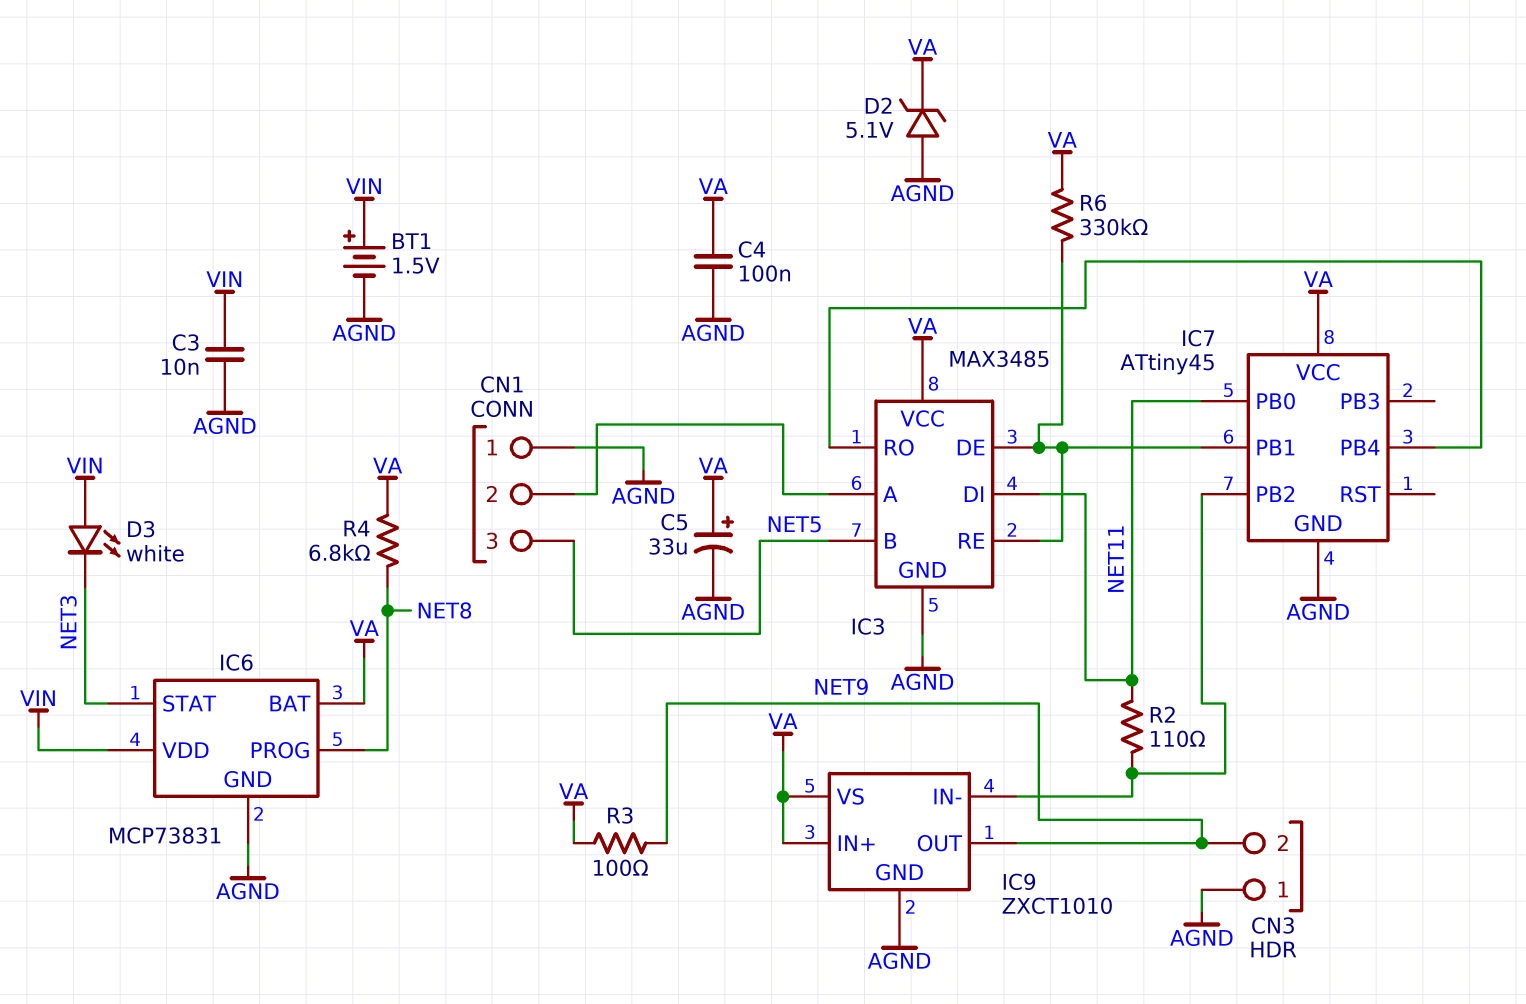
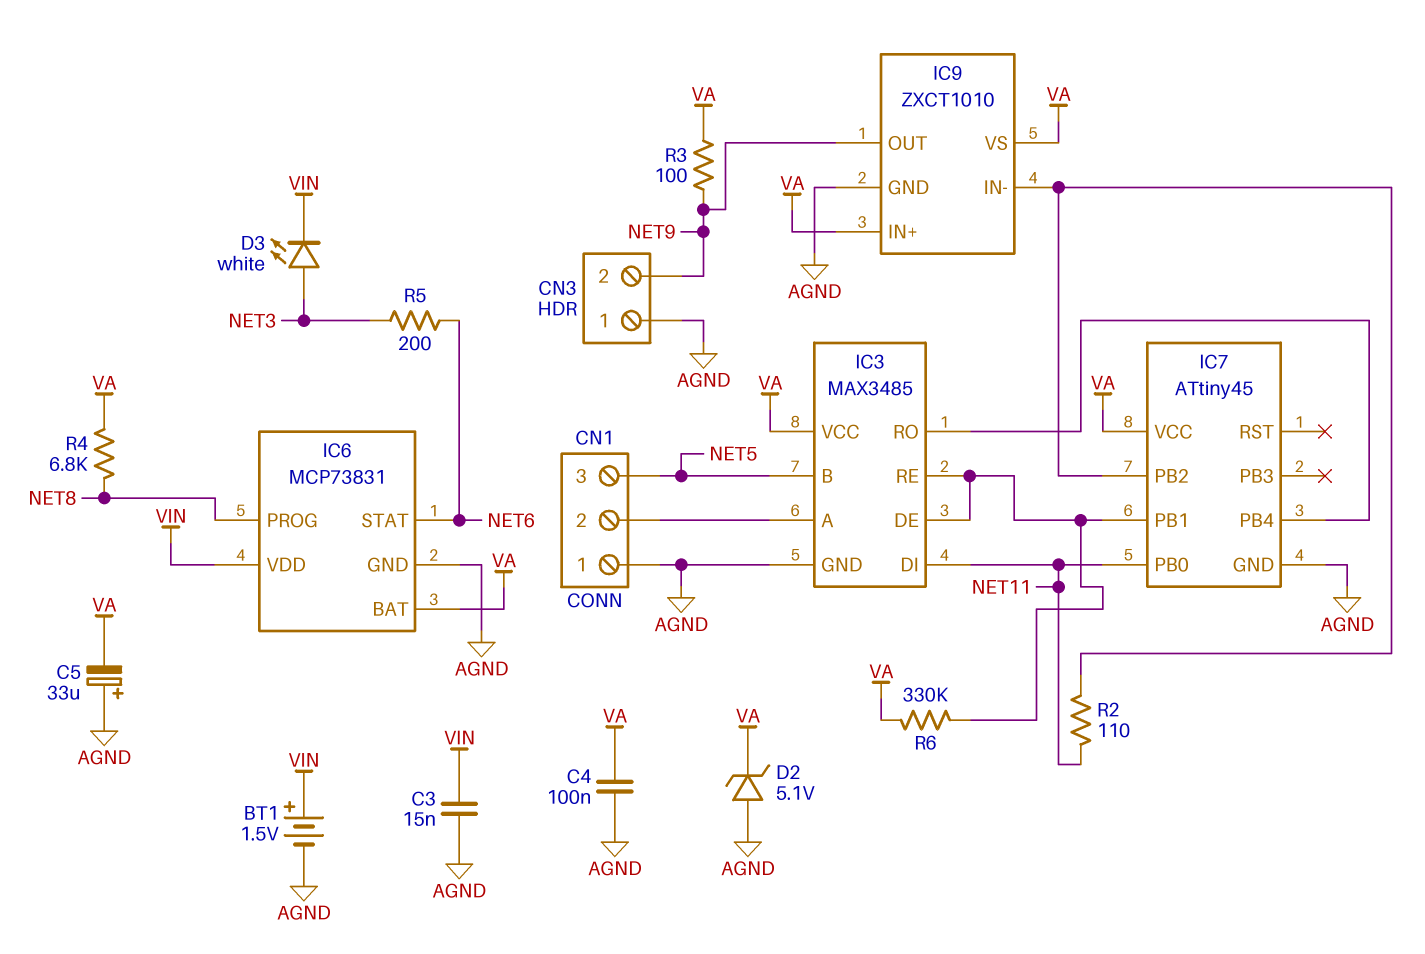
C3: 10nF (AGND, VIN) -> 15nF (AGND, VIN)
C5: 33uF (plus VA, minus AGND) -> 33uF (plus AGND, minus VA)
D3: LED white (A VIN, K NET3) -> LED white (A NET3, K VIN)
IC6 pin STAT: NET3 -> NET6
R5: none -> 200 (NET3, NET6)

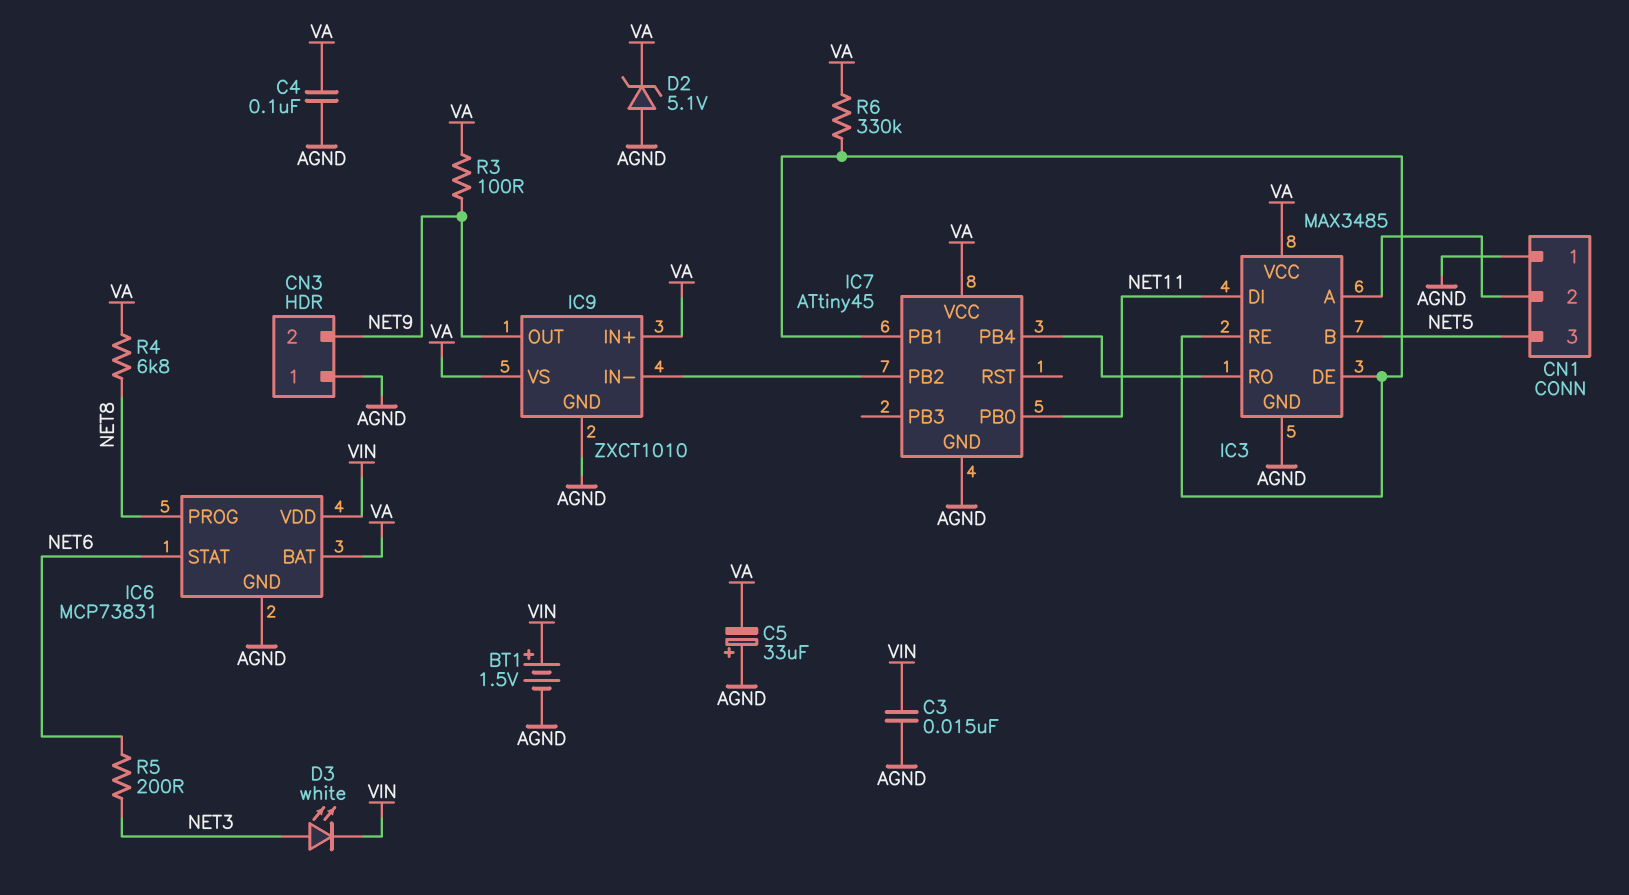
R2: 110 (IC7/PB2, NET11) -> none

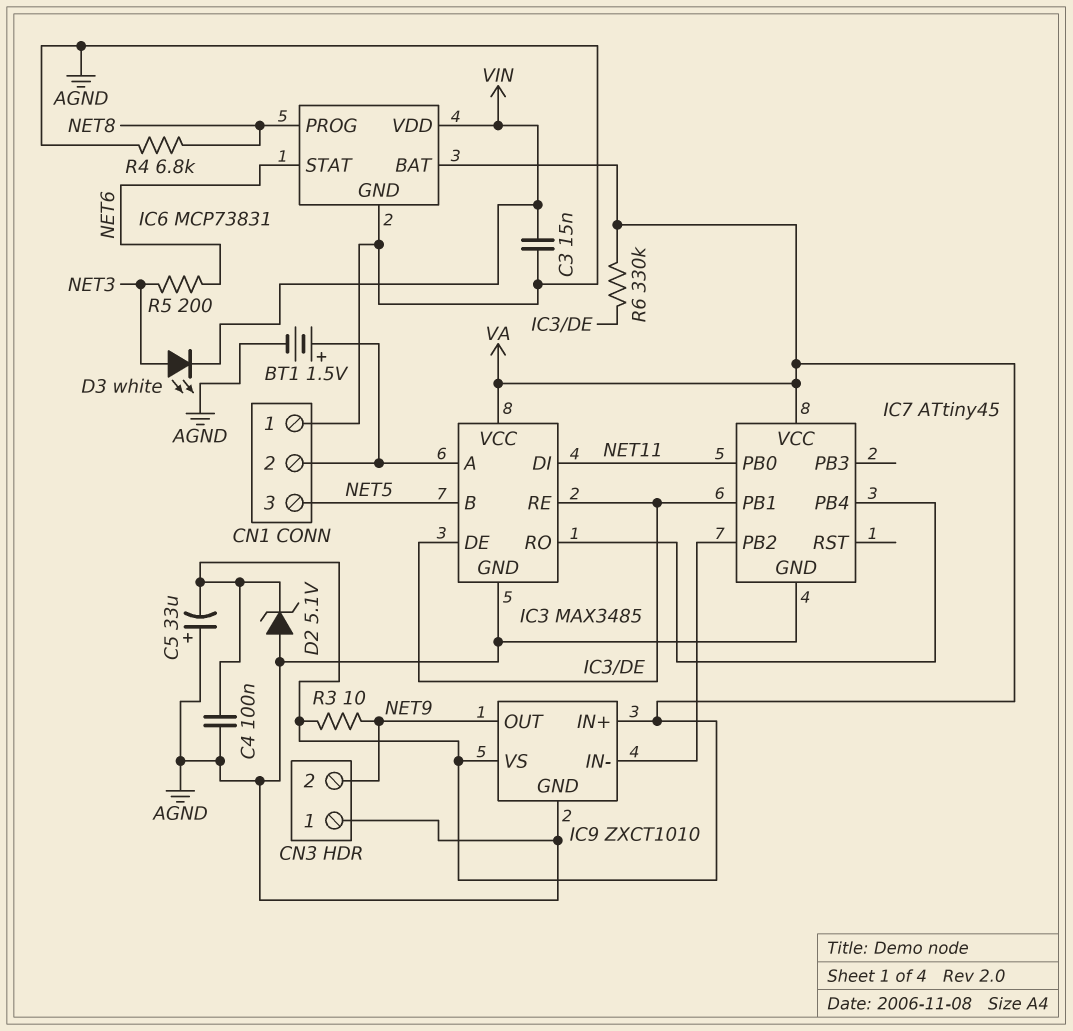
BT1: 1.5V (plus VIN, minus AGND) -> 1.5V (plus CN1/2, minus AGND)
R3: 100 (NET9, VA) -> 10 (NET9, VA)
R4: 6.8k (NET8, VA) -> 6.8k (AGND, NET8)

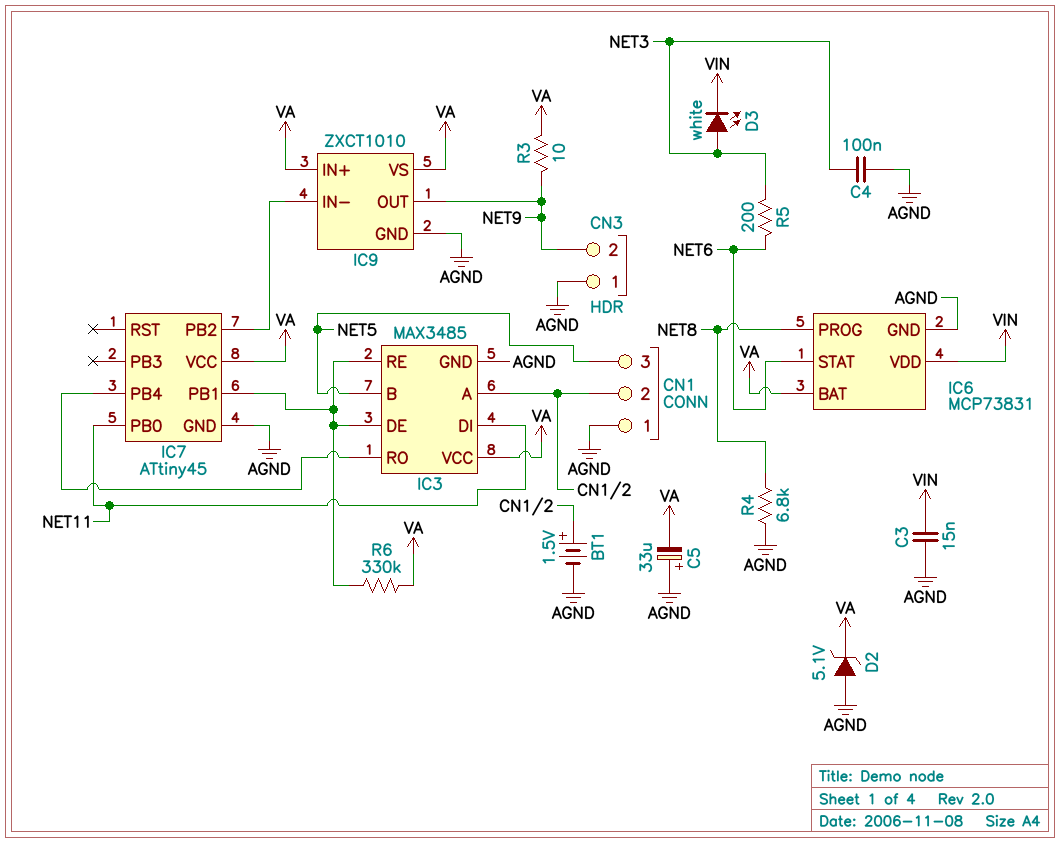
C4: 100nF (AGND, VA) -> 100nF (AGND, NET3)

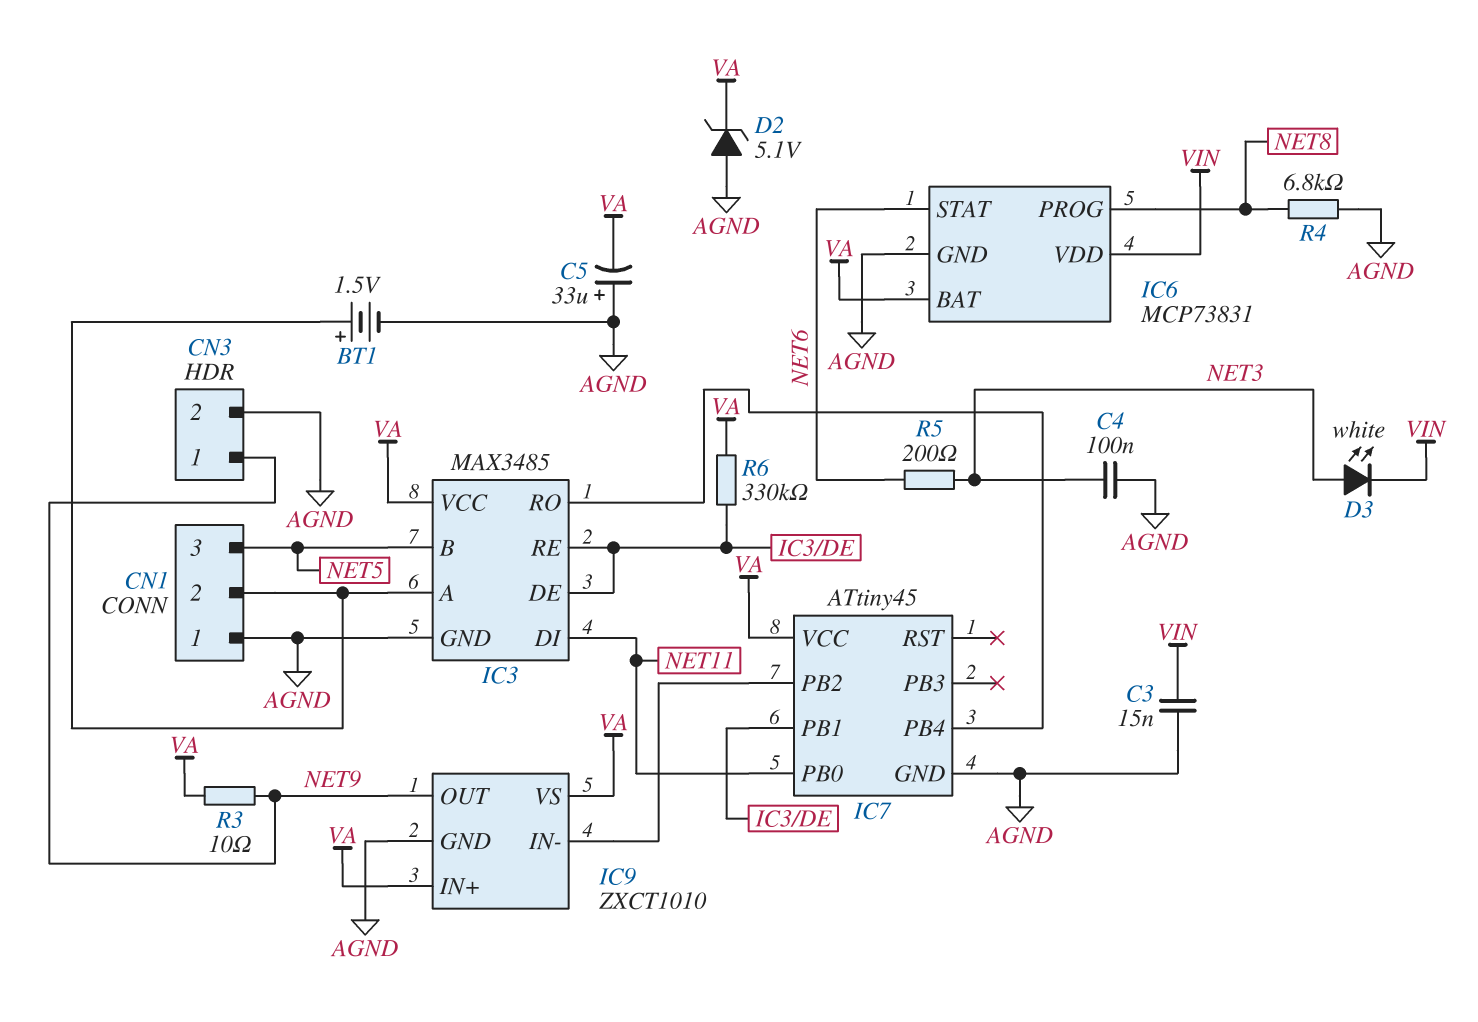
CN3 pin 1: AGND -> NET9
CN3 pin 2: NET9 -> AGND

